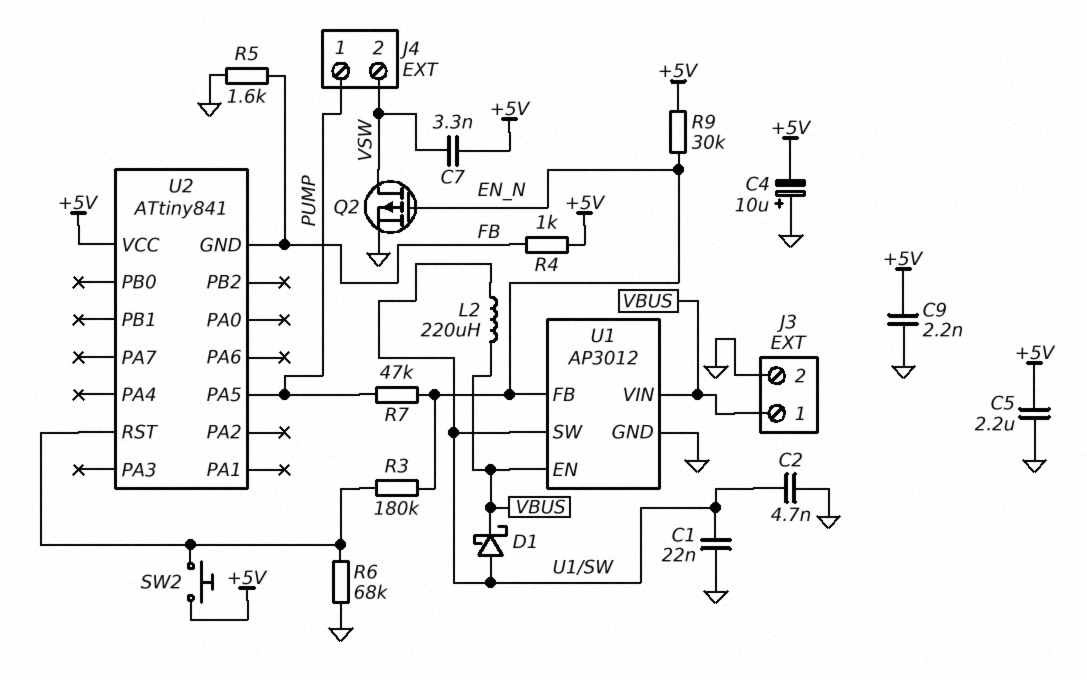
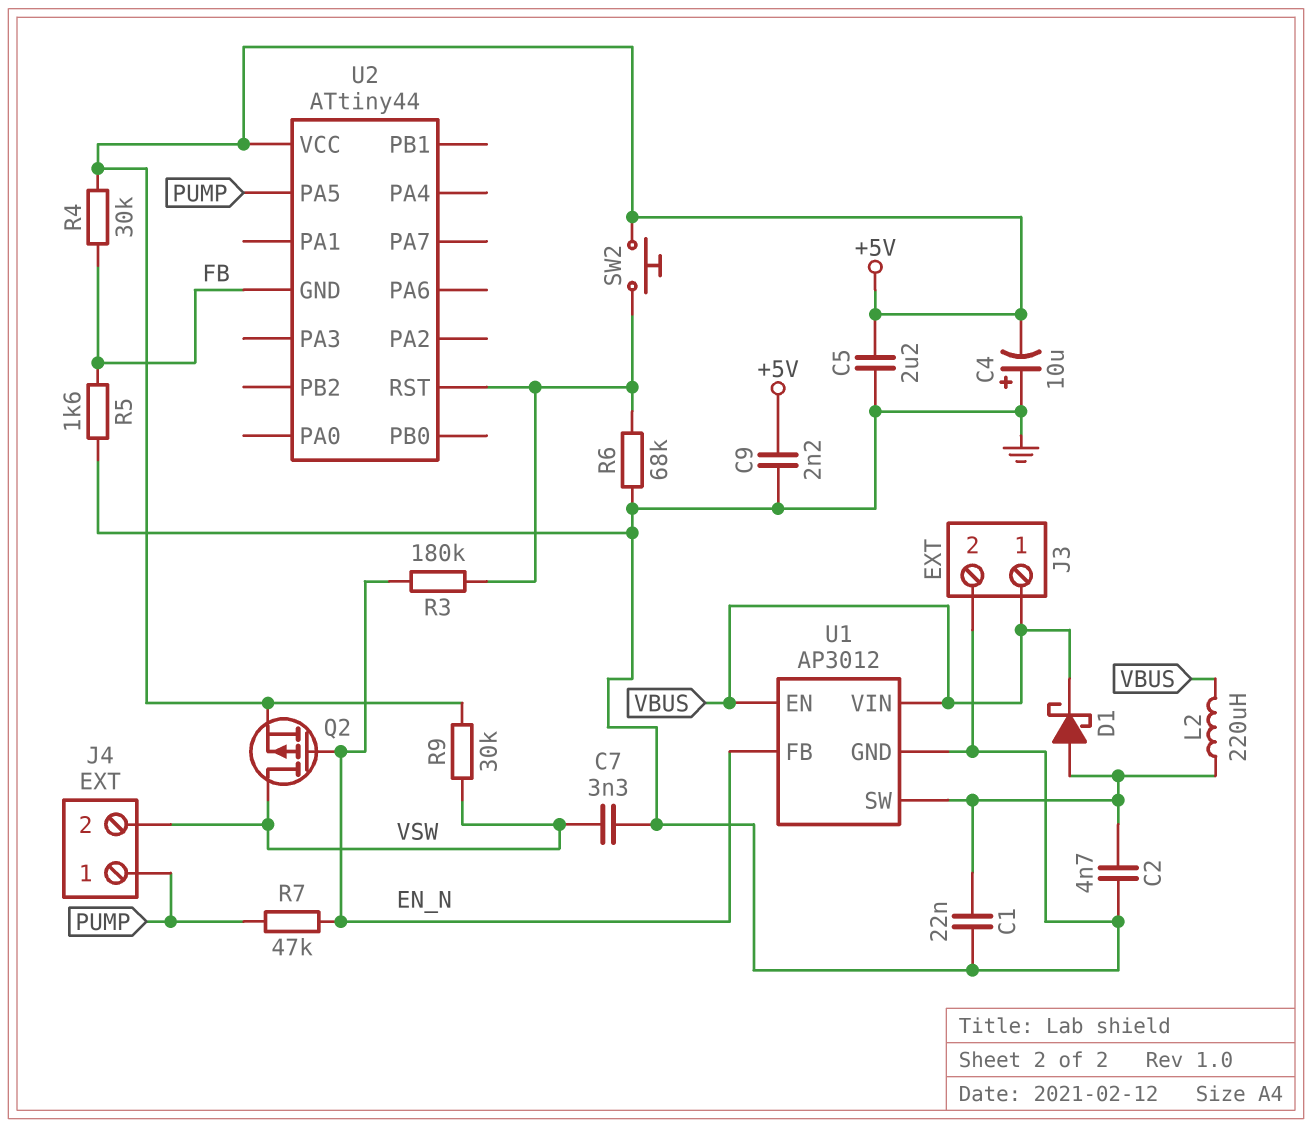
C7: 3.3nF (+5V, VSW) -> 3.3nF (GND, VSW)
Q2: PMOS (G EN_N, D VSW, S GND) -> PMOS (G EN_N, D VSW, S +5V)
R4: 1k (+5V, FB) -> 30k (+5V, FB)
R9: 30k (+5V, EN_N) -> 30k (+5V, VSW)
U2: ATtiny841 -> ATtiny44

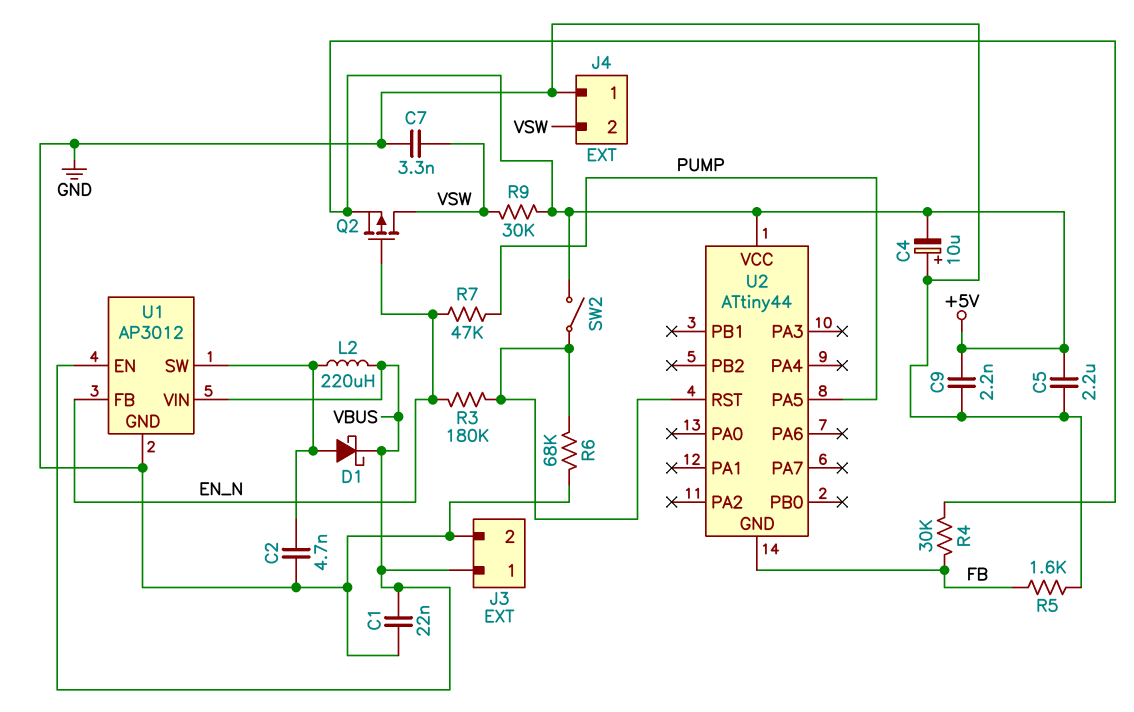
C1: 22nF (GND, U1/SW) -> 22nF (GND, VBUS)
J4 pin 1: PUMP -> GND
SW2: button (+5V, U2/RST) -> switch (+5V, U2/RST)

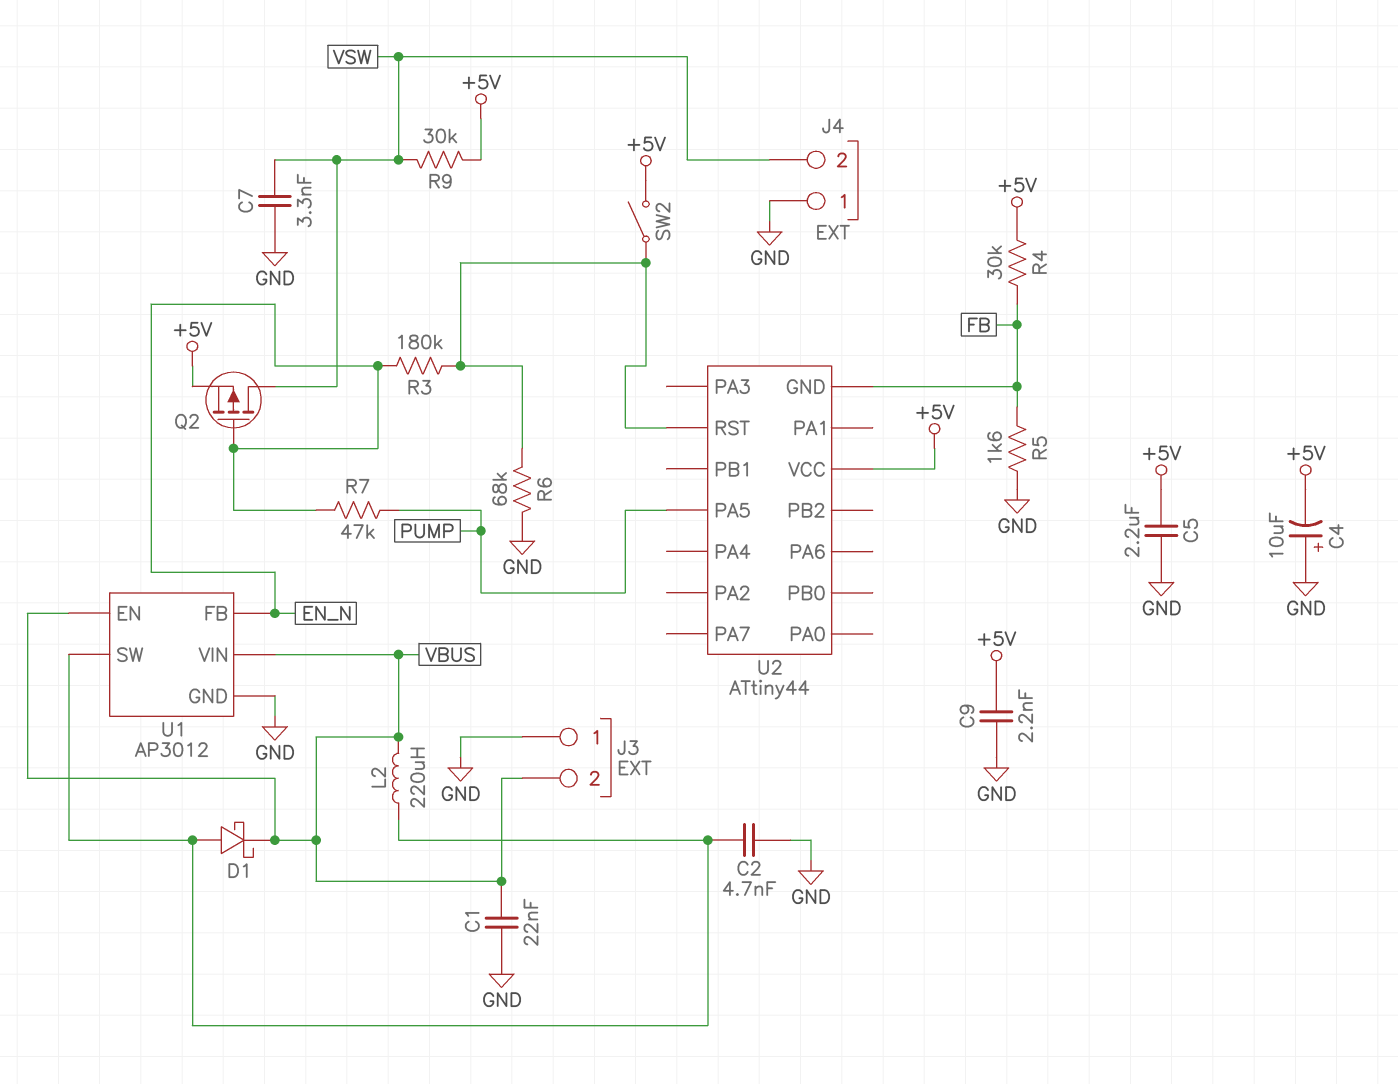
J3 pin 1: VBUS -> GND
J3 pin 2: GND -> VBUS

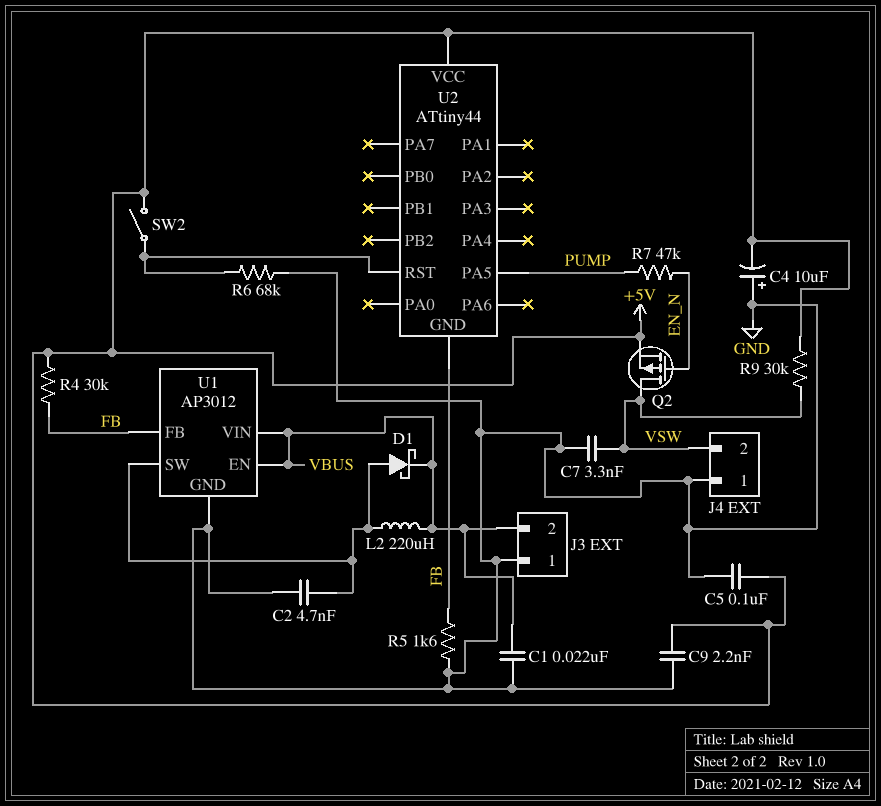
C5: 2.2uF (+5V, GND) -> 100nF (+5V, GND)
R3: 180k (EN_N, U2/RST) -> none
U1 pin FB: EN_N -> FB

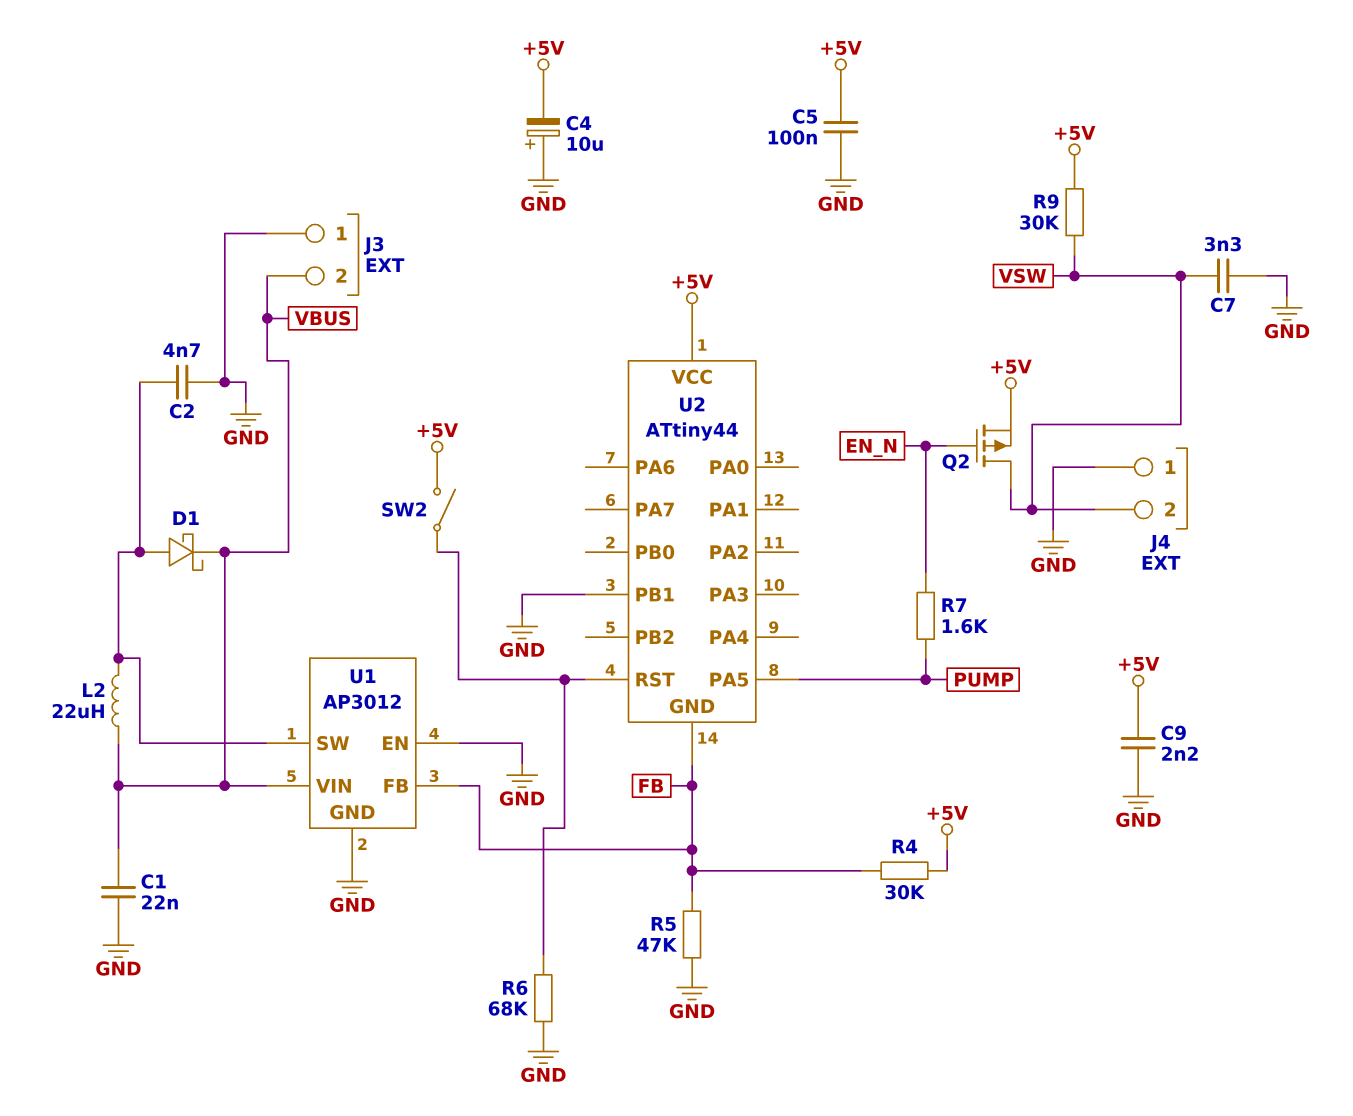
L2: 220uH (U1/SW, VBUS) -> 22uH (U1/SW, VBUS)
R5: 1.6k (FB, GND) -> 47k (FB, GND)
R7: 47k (EN_N, PUMP) -> 1.6k (EN_N, PUMP)
U1 pin EN: VBUS -> GND
U2 pin PB1: none -> GND

